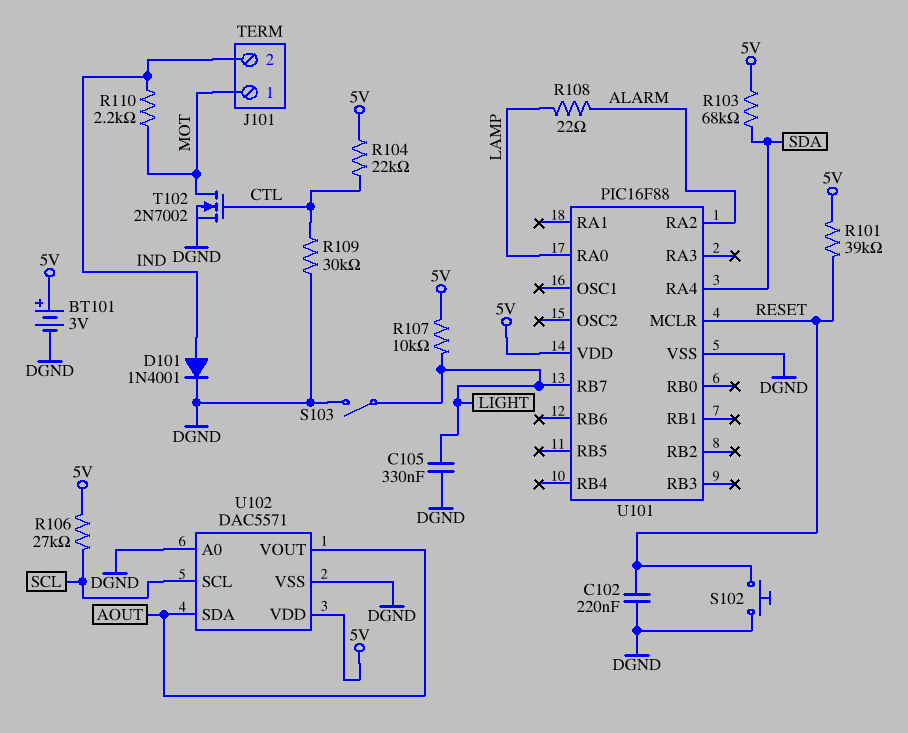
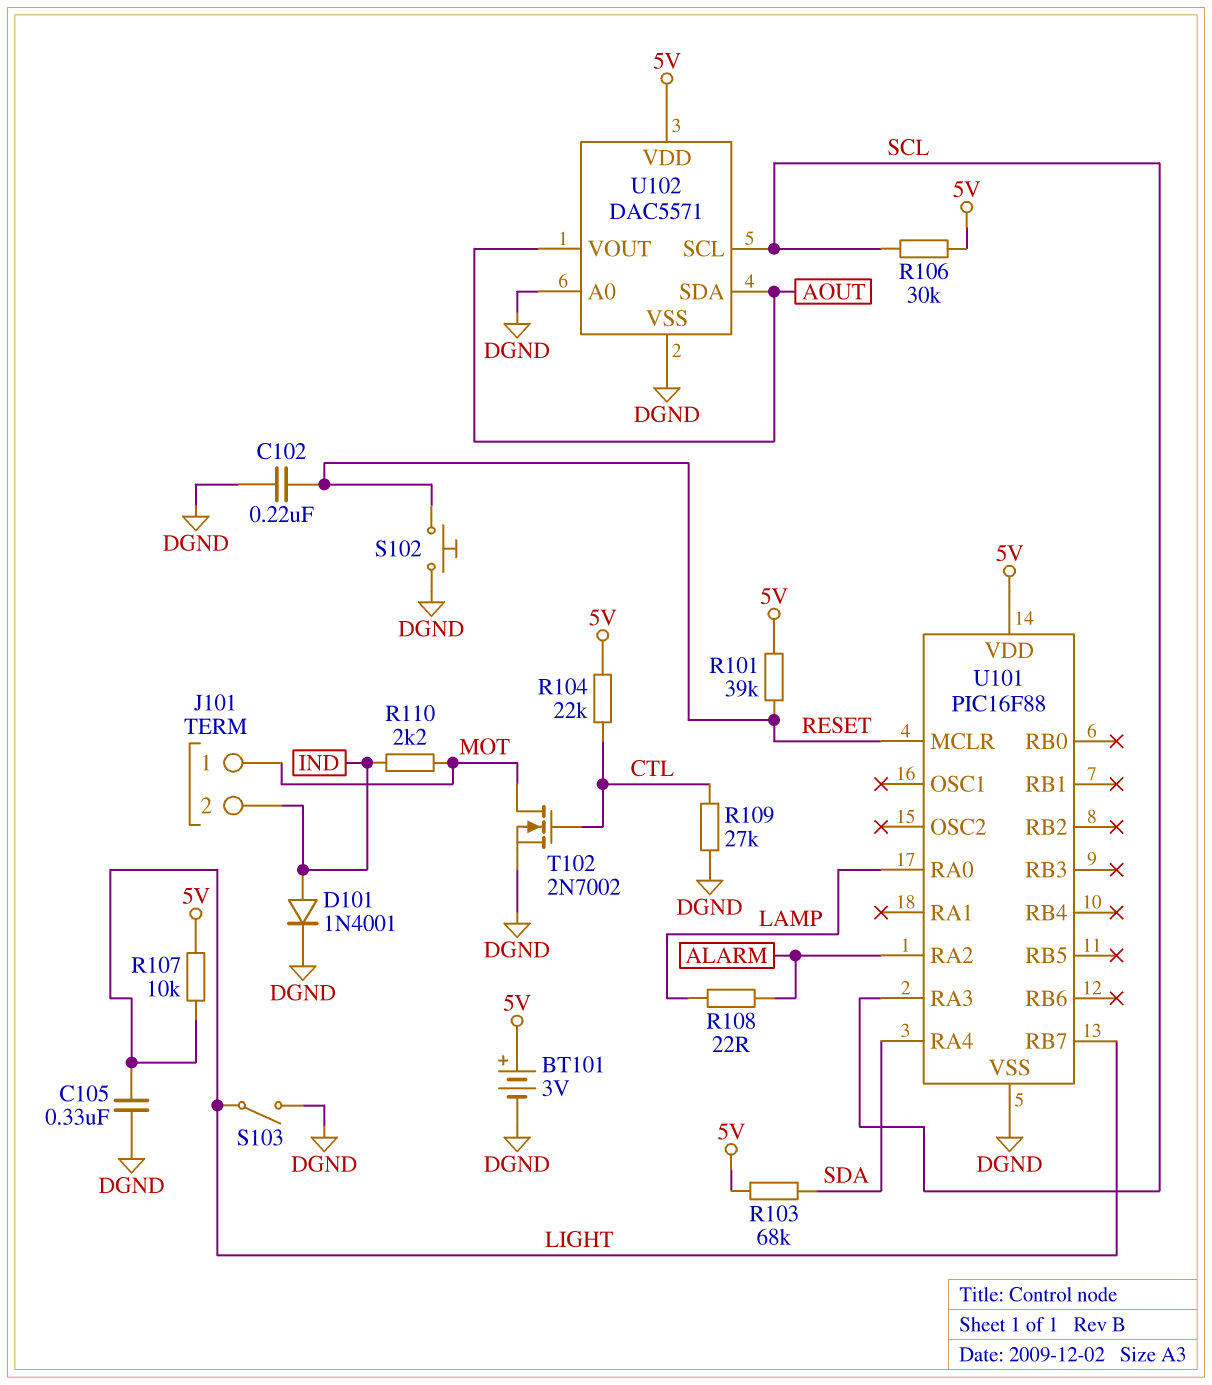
R106: 27k (5V, SCL) -> 30k (5V, SCL)
R109: 30k (CTL, DGND) -> 27k (CTL, DGND)
U101 pin RA3: none -> SCL

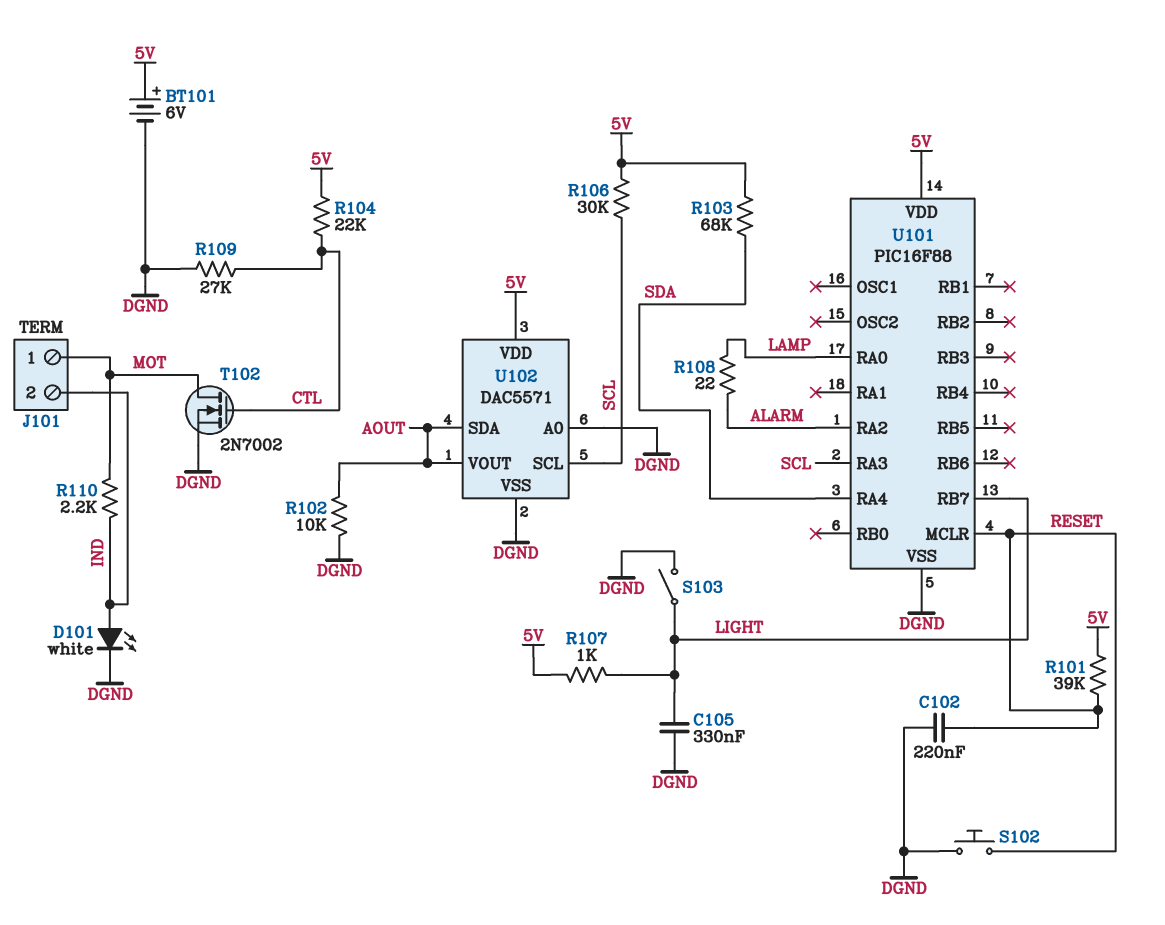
BT101: 3V (plus 5V, minus DGND) -> 6V (plus 5V, minus DGND)
D101: diode 1N4001 (A IND, K DGND) -> LED white (A IND, K DGND)
R102: none -> 10k (AOUT, DGND)
R107: 10k (5V, LIGHT) -> 1k (5V, LIGHT)

